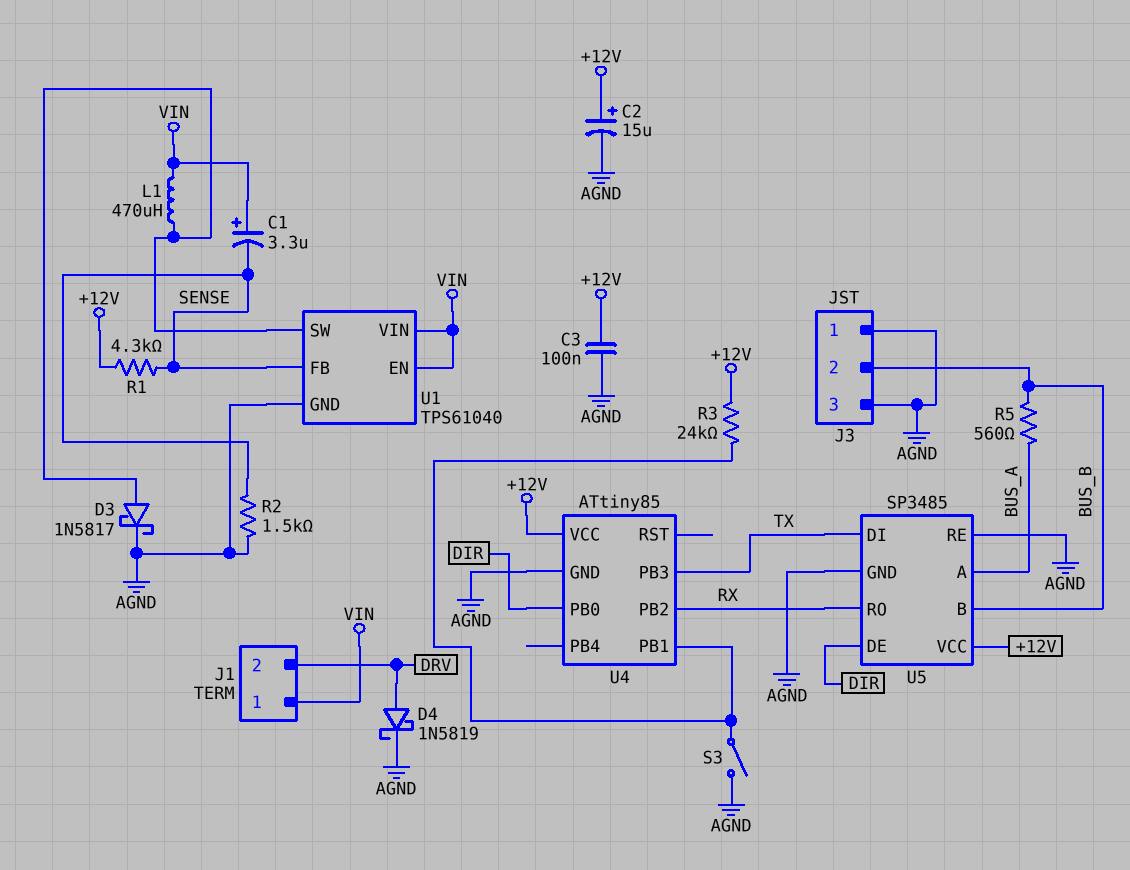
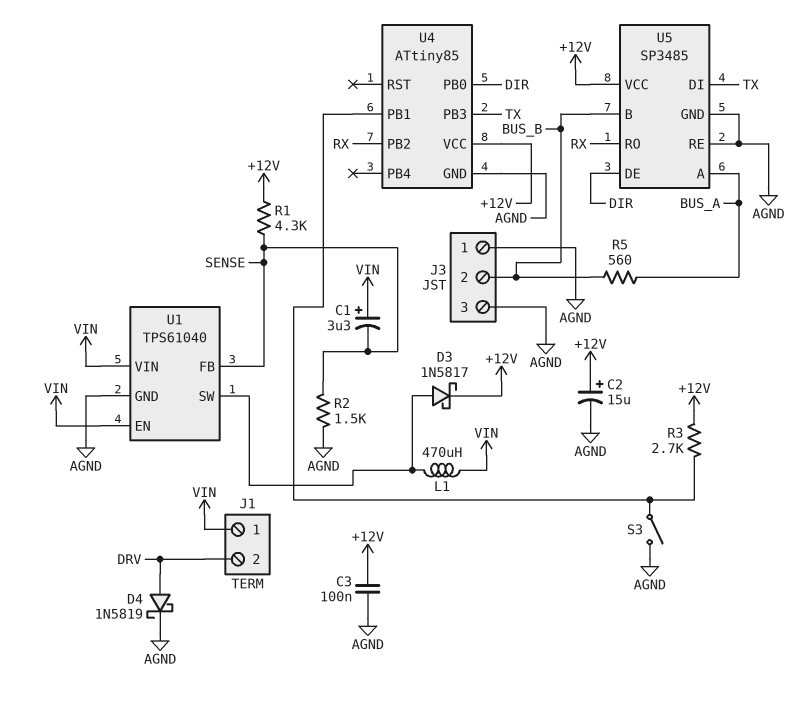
D3: schottky 1N5817 (A U1/SW, K AGND) -> schottky 1N5817 (A U1/SW, K +12V)
R3: 24k (+12V, U4/PB1) -> 2.7k (+12V, U4/PB1)

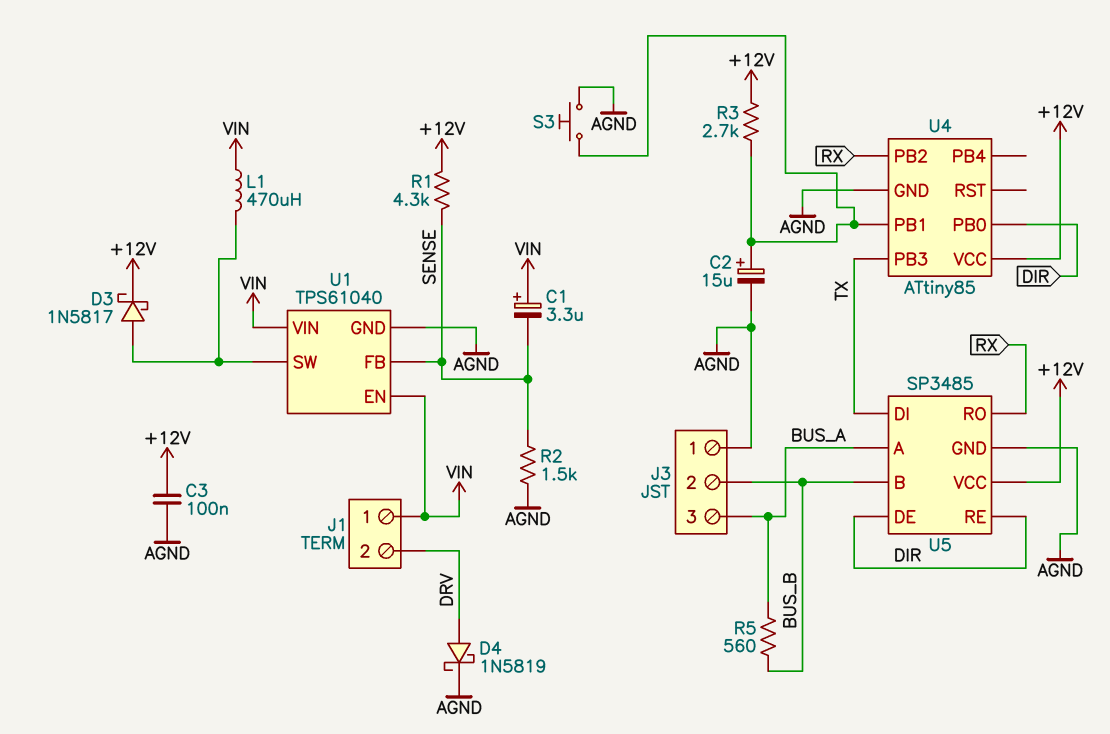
C2: 15uF (plus +12V, minus AGND) -> 15uF (plus U4/PB1, minus AGND)
J3 pin 3: AGND -> BUS_A
S3: switch (AGND, U4/PB1) -> button (AGND, U4/PB1)
U5 pin RE: AGND -> DIR

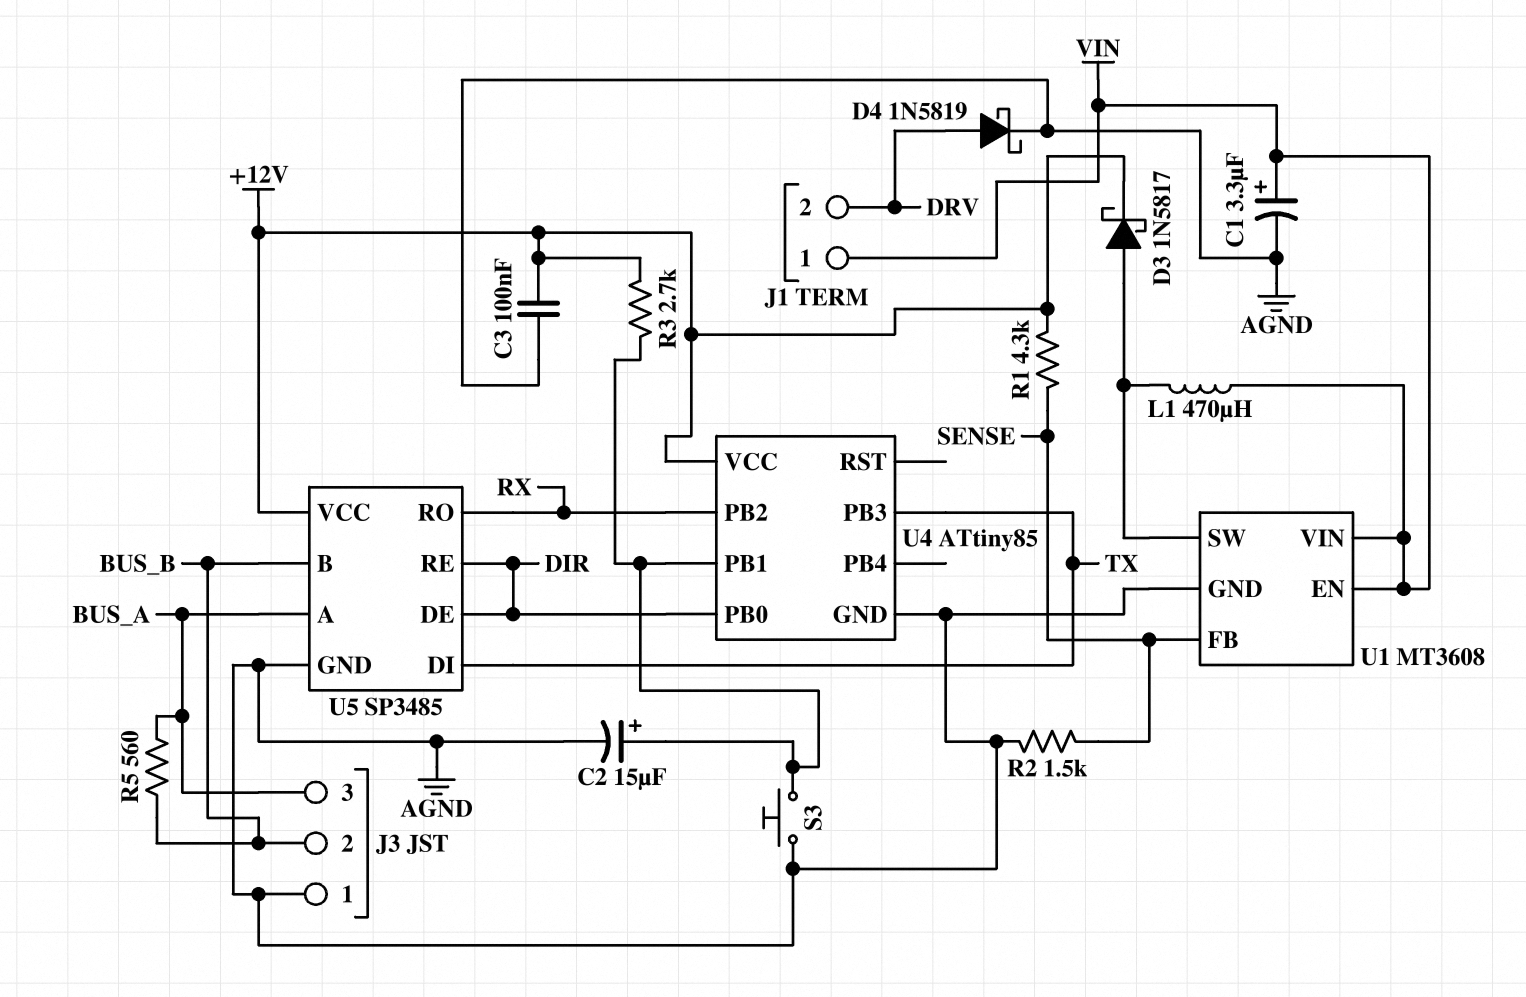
C1: 3.3uF (plus VIN, minus SENSE) -> 3.3uF (plus VIN, minus AGND)
U1: TPS61040 -> MT3608

